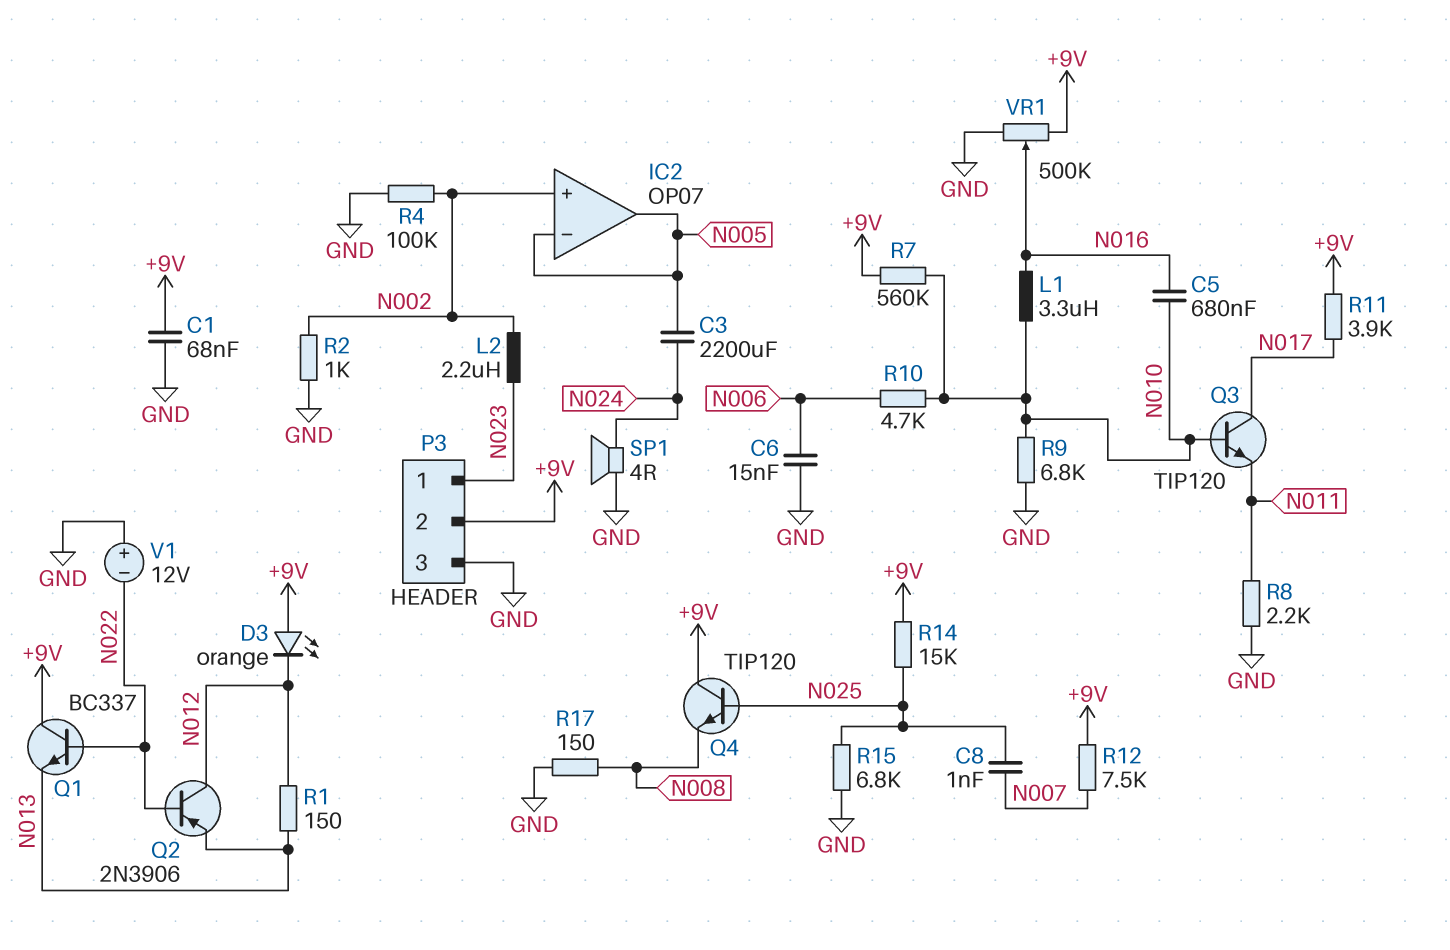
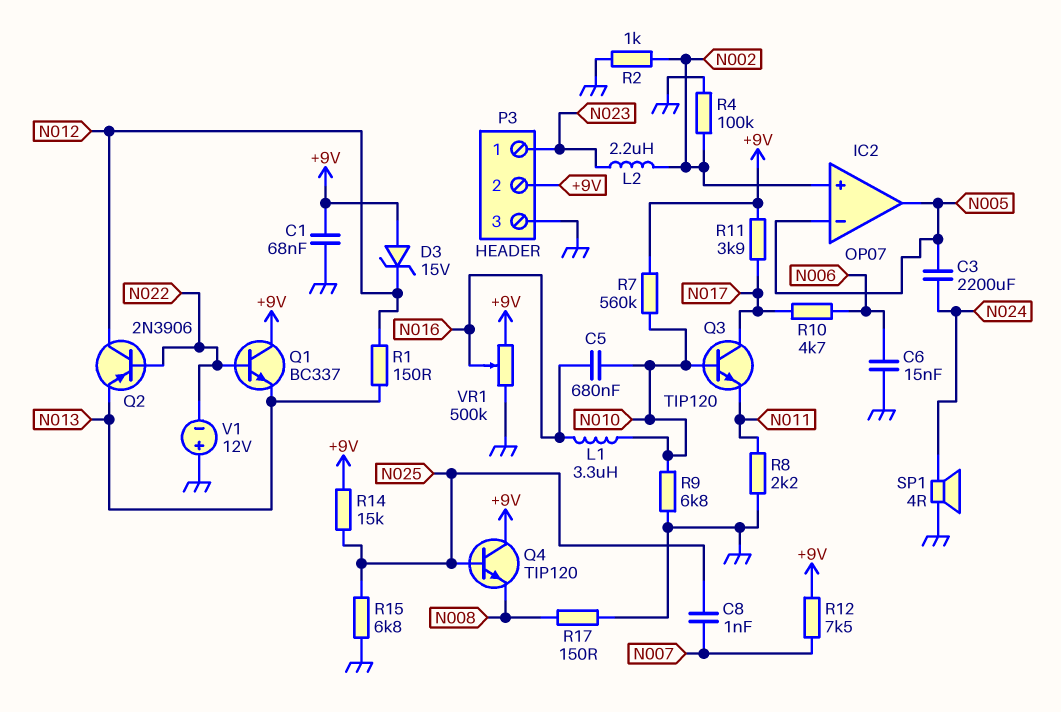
D3: LED orange (A +9V, K N012) -> zener 15V (A +9V, K N012)
R10: 4.7k (N006, N010) -> 4.7k (N006, N017)

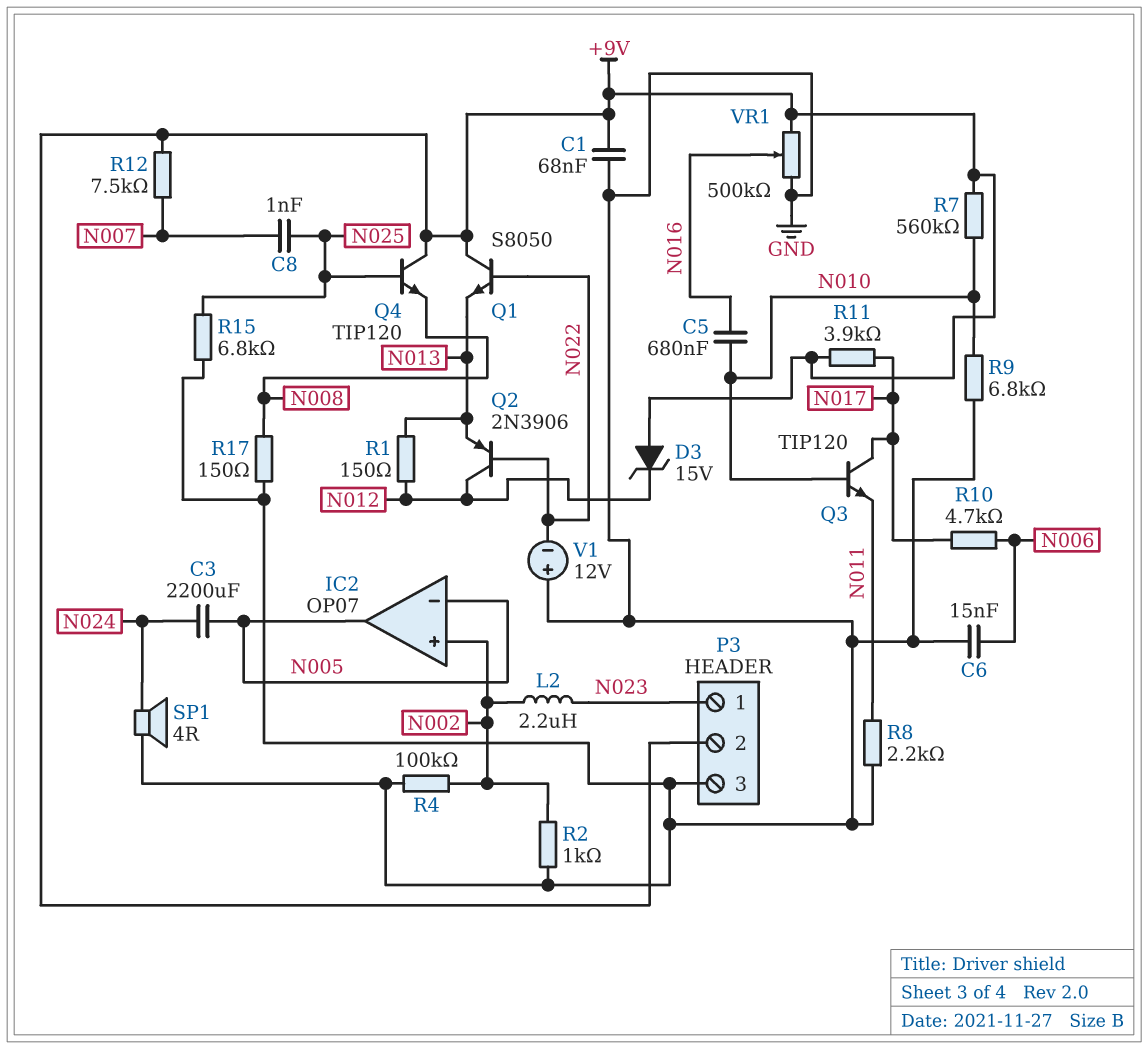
L1: 3.3uH (N010, N016) -> none
Q1: NPN BC337 (B N022, C +9V, E N013) -> NPN S8050 (B N022, C +9V, E N013)
R14: 15k (+9V, N025) -> none

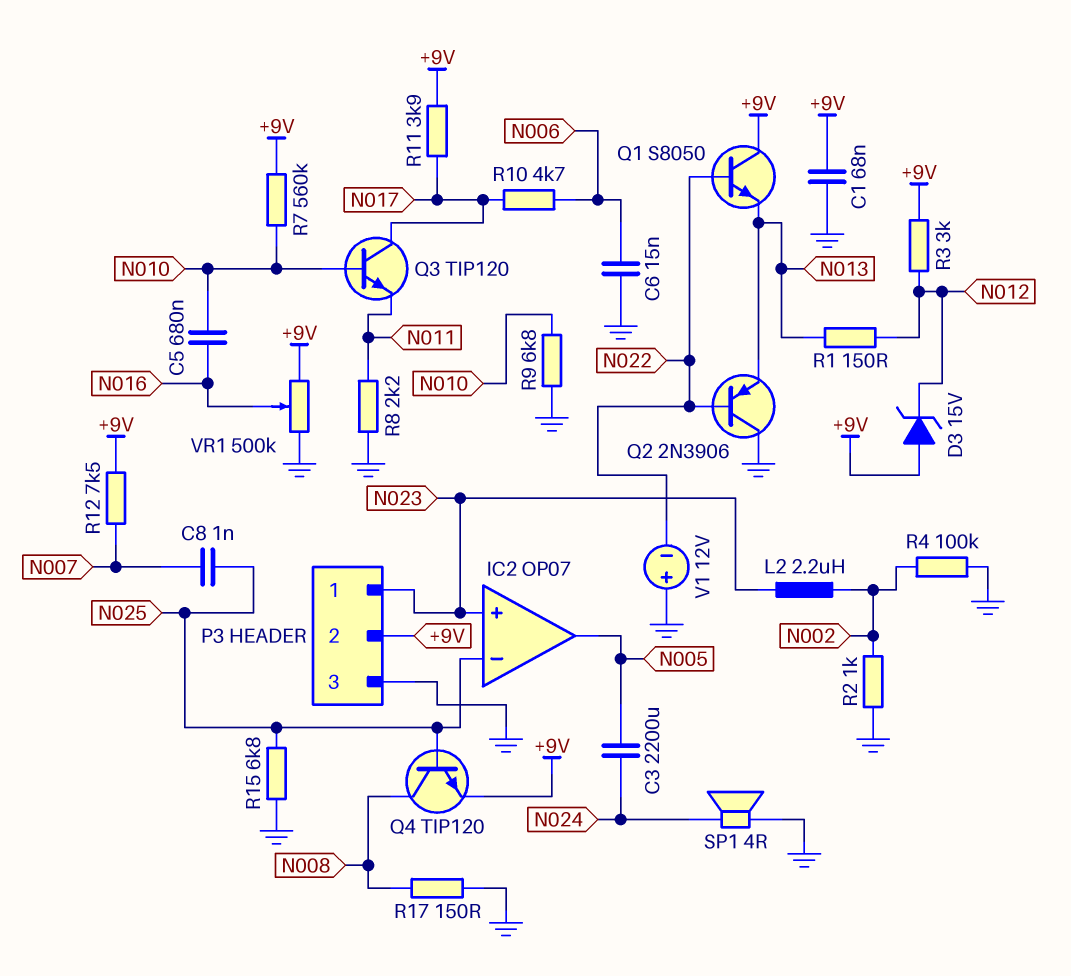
IC2 pin in+: N002 -> N023
IC2 pin in-: N005 -> N025
Q2: PNP 2N3906 (B N022, C N012, E N013) -> PNP 2N3906 (B N022, C GND, E N013)
Q4: NPN TIP120 (B N025, C +9V, E N008) -> NPN TIP120 (B N025, C N008, E +9V)
R3: none -> 3k (+9V, N012)

